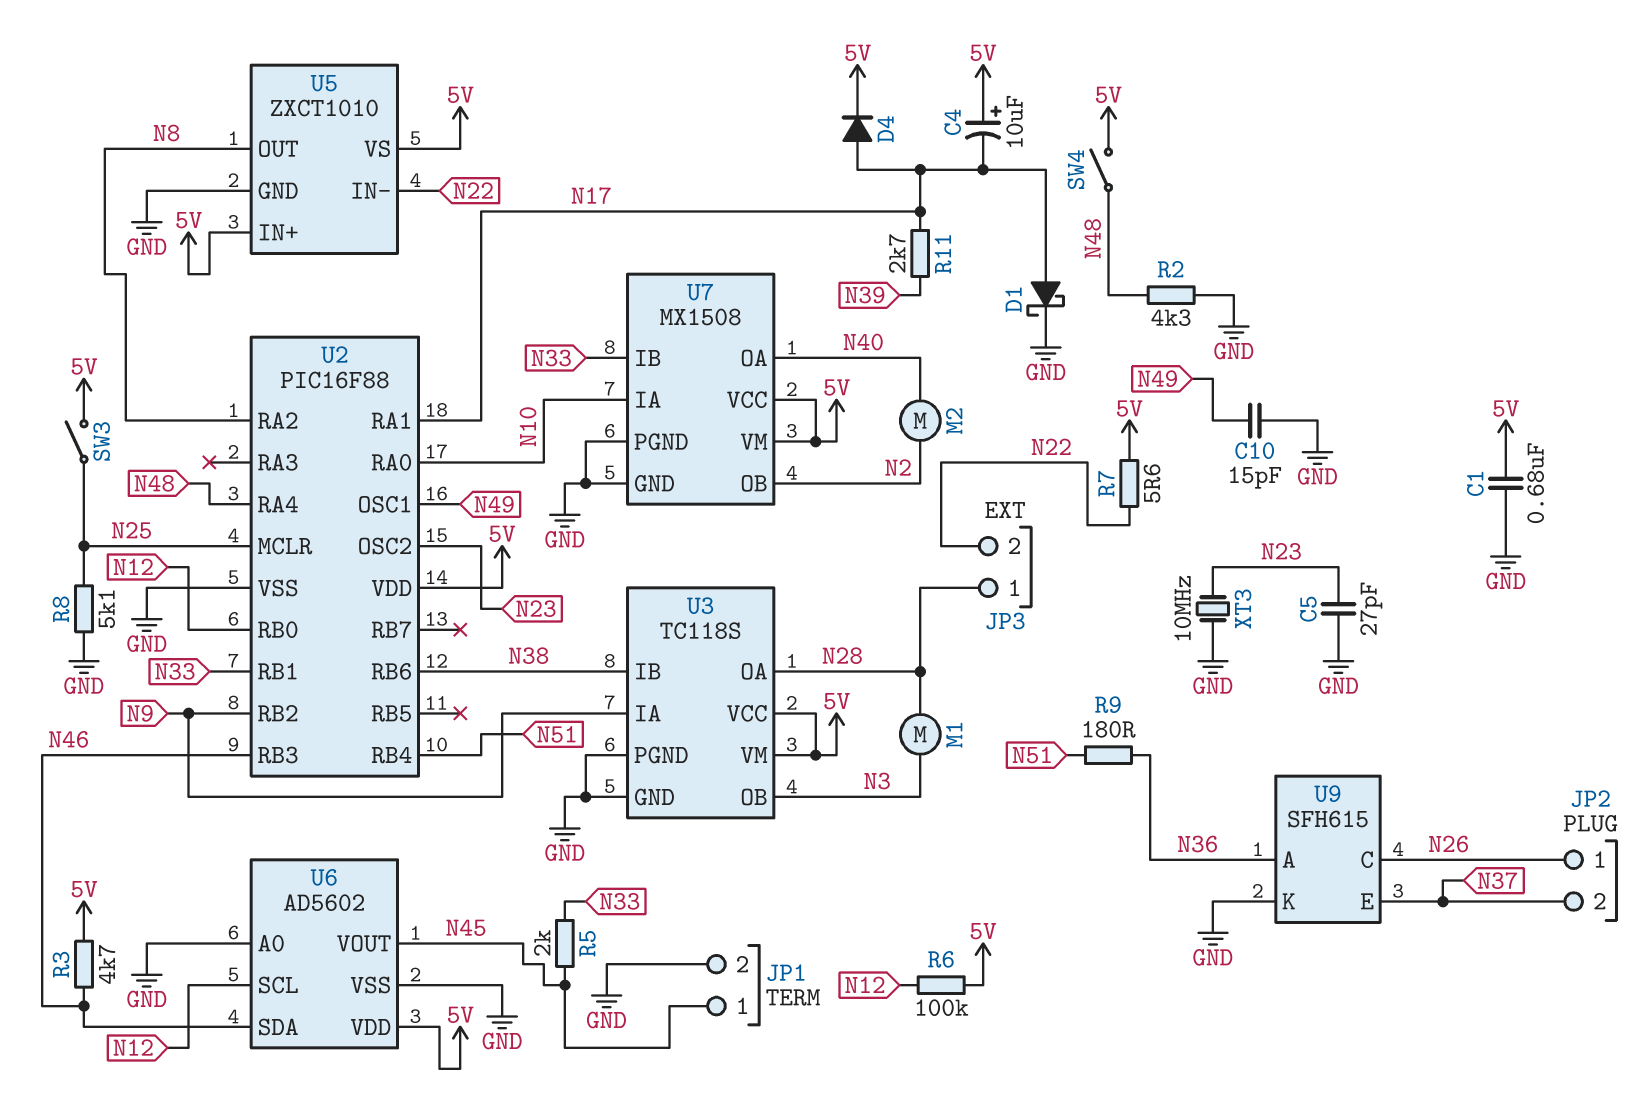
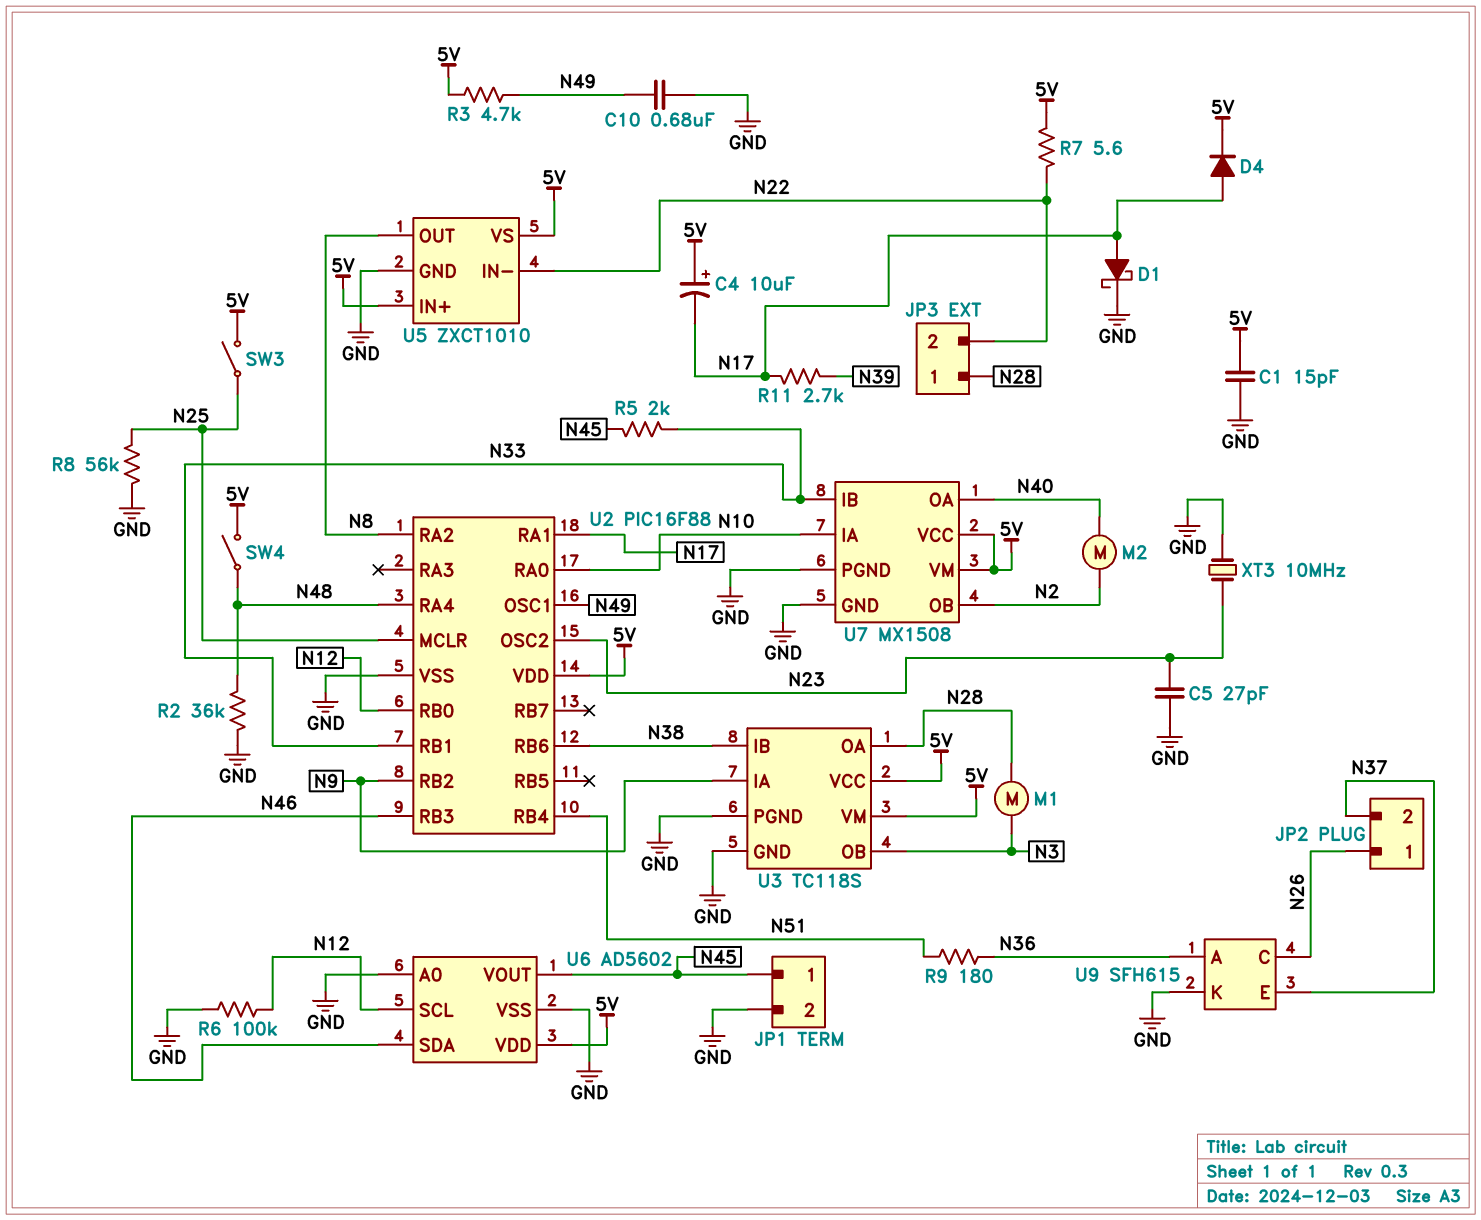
C1: 680nF (5V, GND) -> 15pF (5V, GND)
C10: 15pF (GND, N49) -> 680nF (GND, N49)
R2: 4.3k (GND, N48) -> 36k (GND, N48)
R3: 4.7k (5V, N46) -> 4.7k (5V, N49)
R6: 100k (5V, N12) -> 100k (GND, N12)
R8: 5.1k (GND, N25) -> 56k (GND, N25)

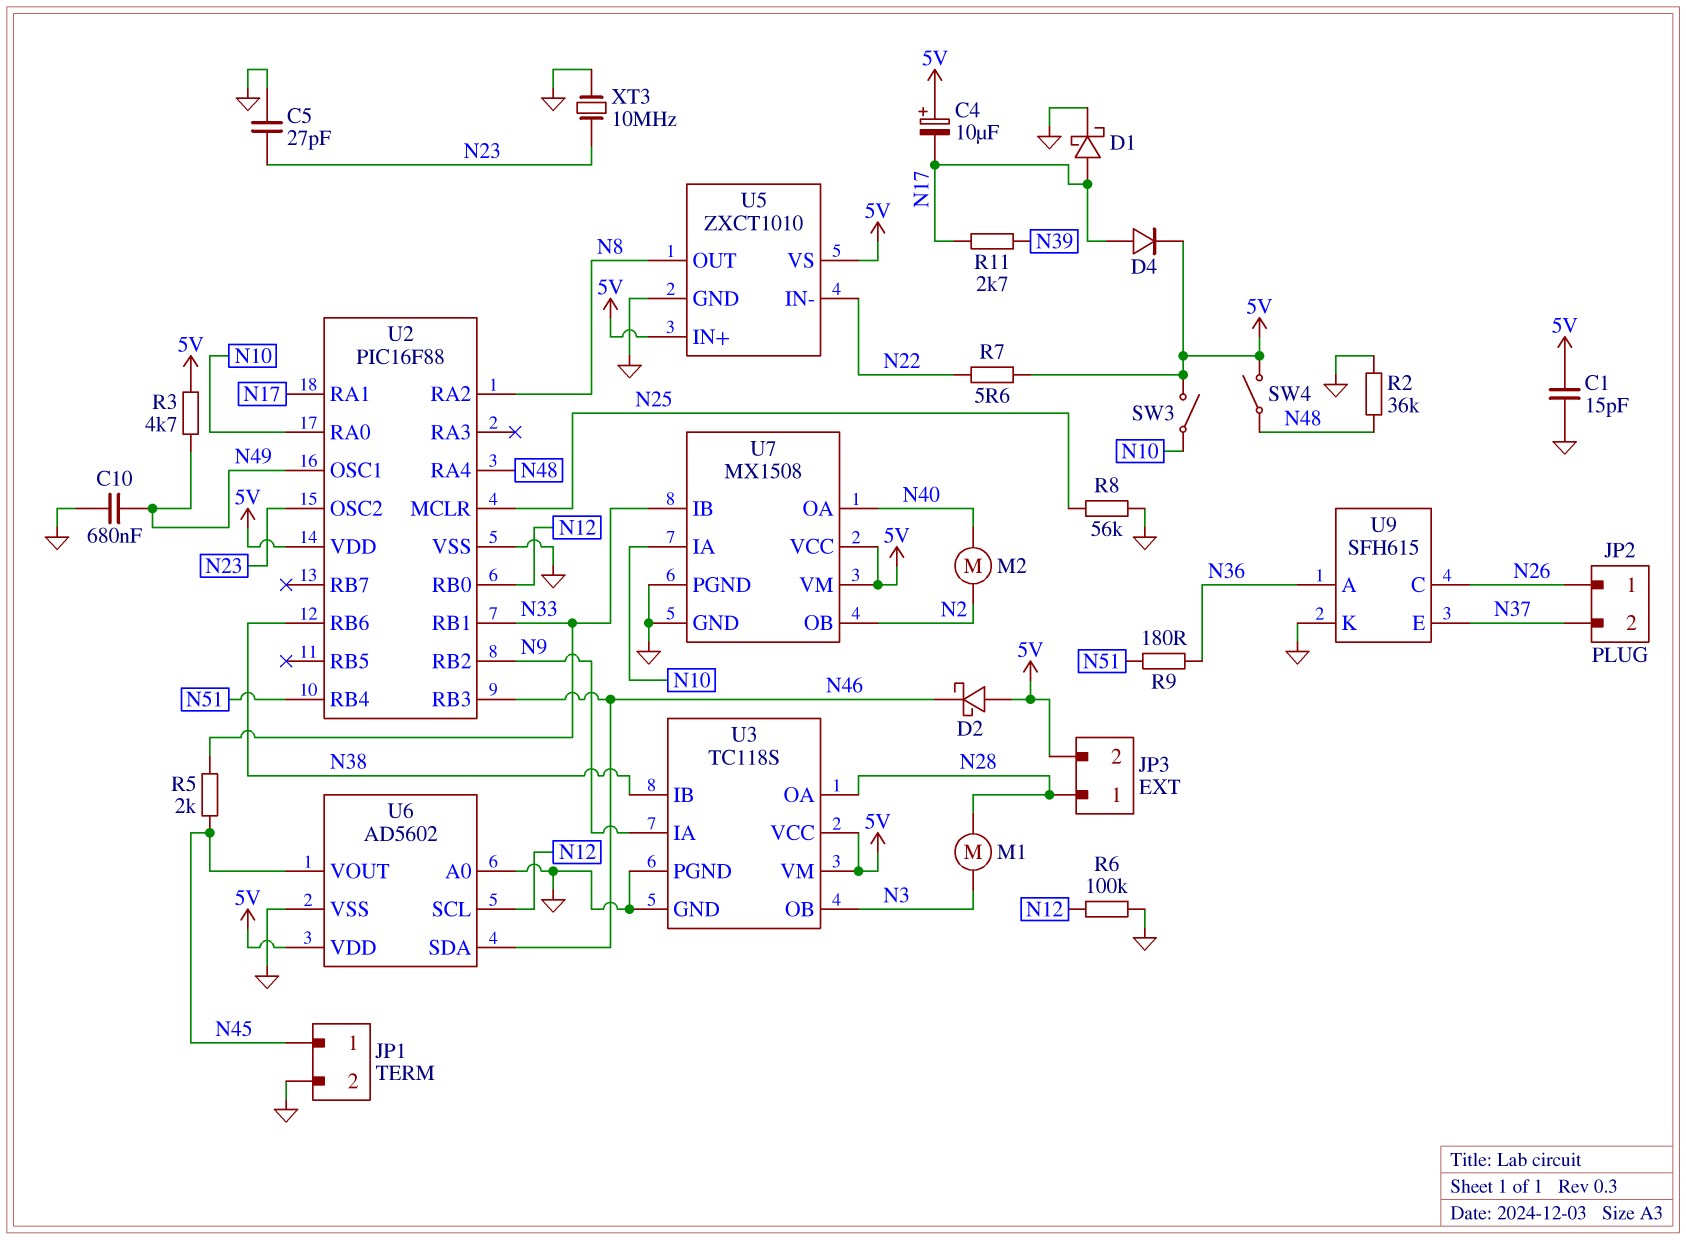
D2: none -> schottky (A 5V, K N46)
JP3 pin 2: N22 -> 5V
SW3: switch (5V, N25) -> switch (5V, N10)

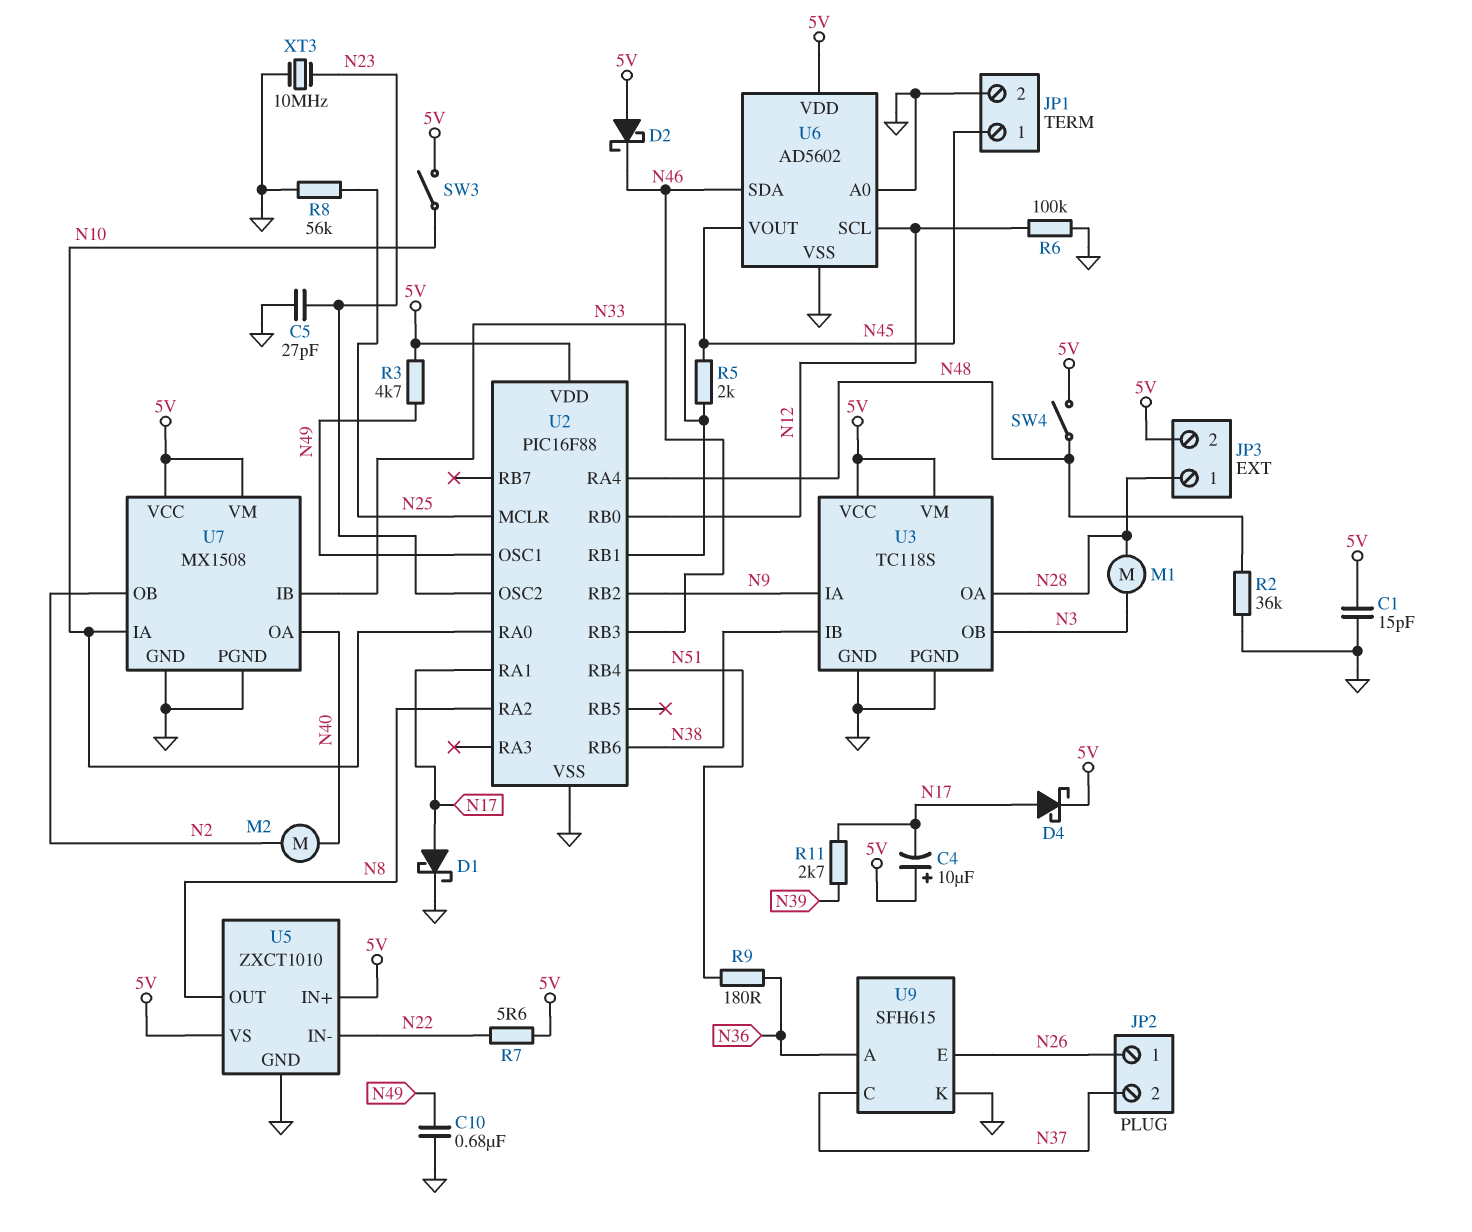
D4: diode (A N17, K 5V) -> schottky (A N17, K 5V)
U9 pin C: N26 -> N37
U9 pin E: N37 -> N26

